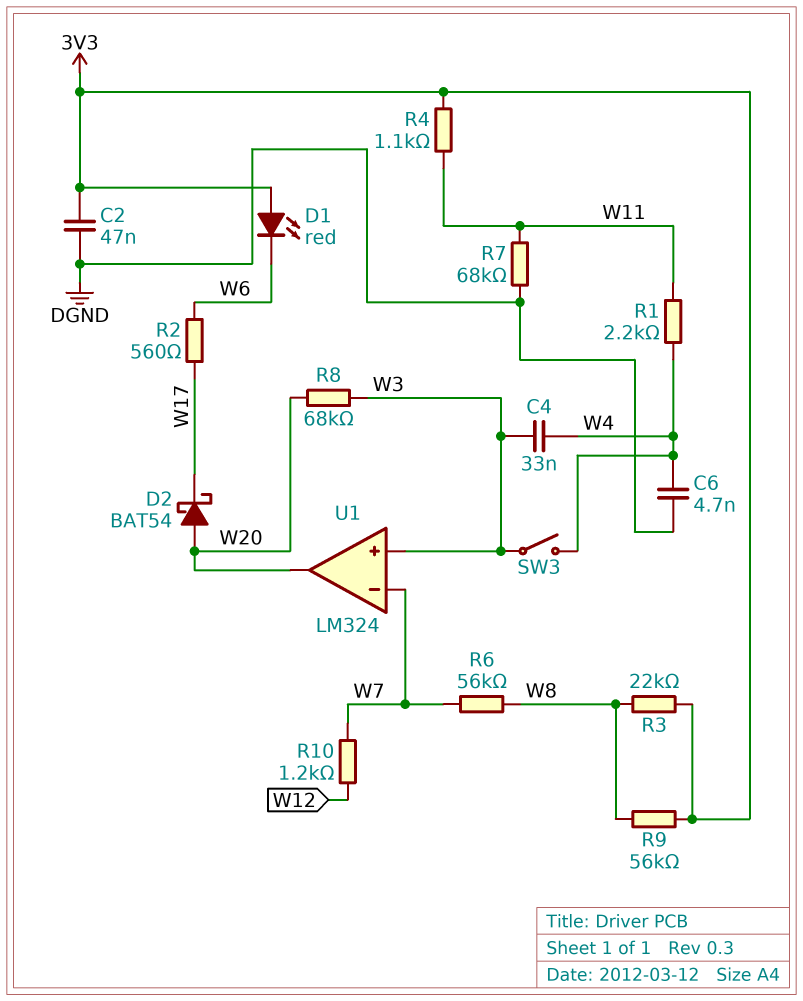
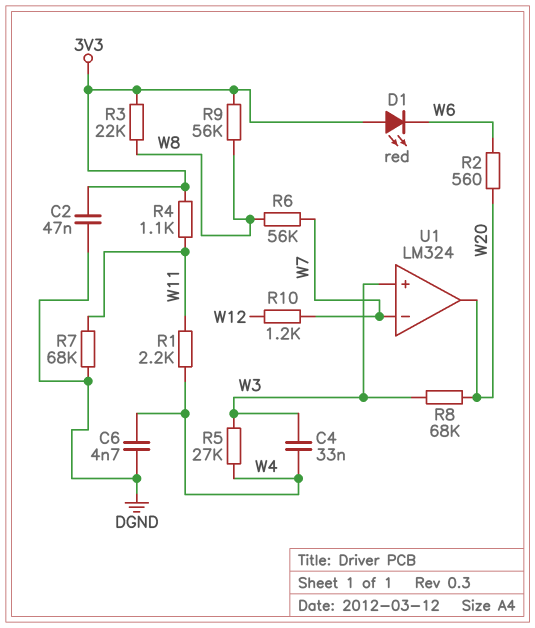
D2: schottky BAT54 (A W20, K W17) -> none
R2: 560 (W6, W17) -> 560 (W6, W20)
R5: none -> 27k (W3, W4)
SW3: switch (W3, W4) -> none

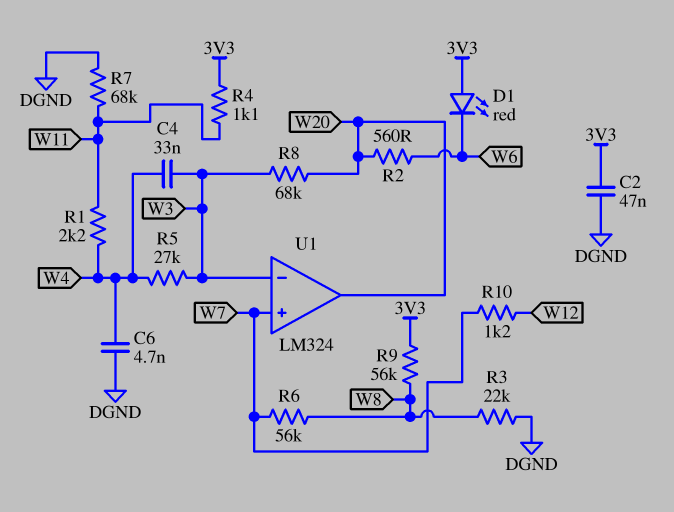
R3: 22k (3V3, W8) -> 22k (DGND, W8)
U1 pin in+: W3 -> W7
U1 pin in-: W7 -> W3

